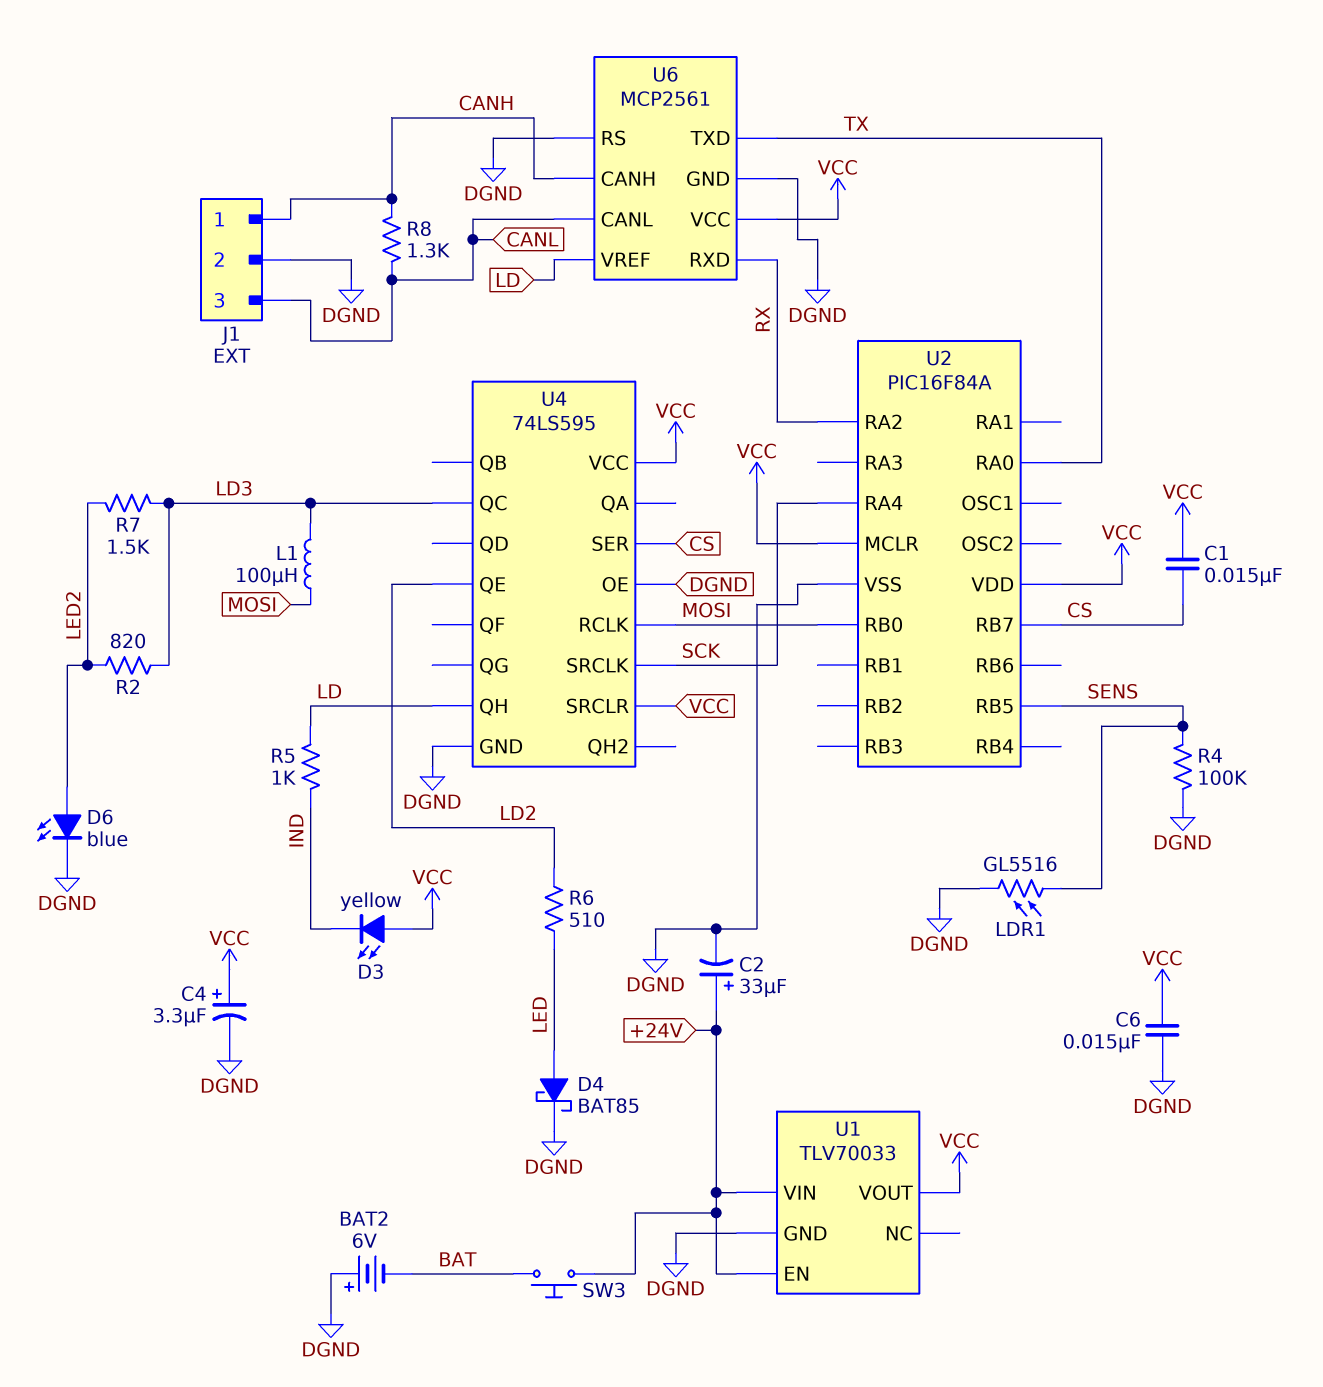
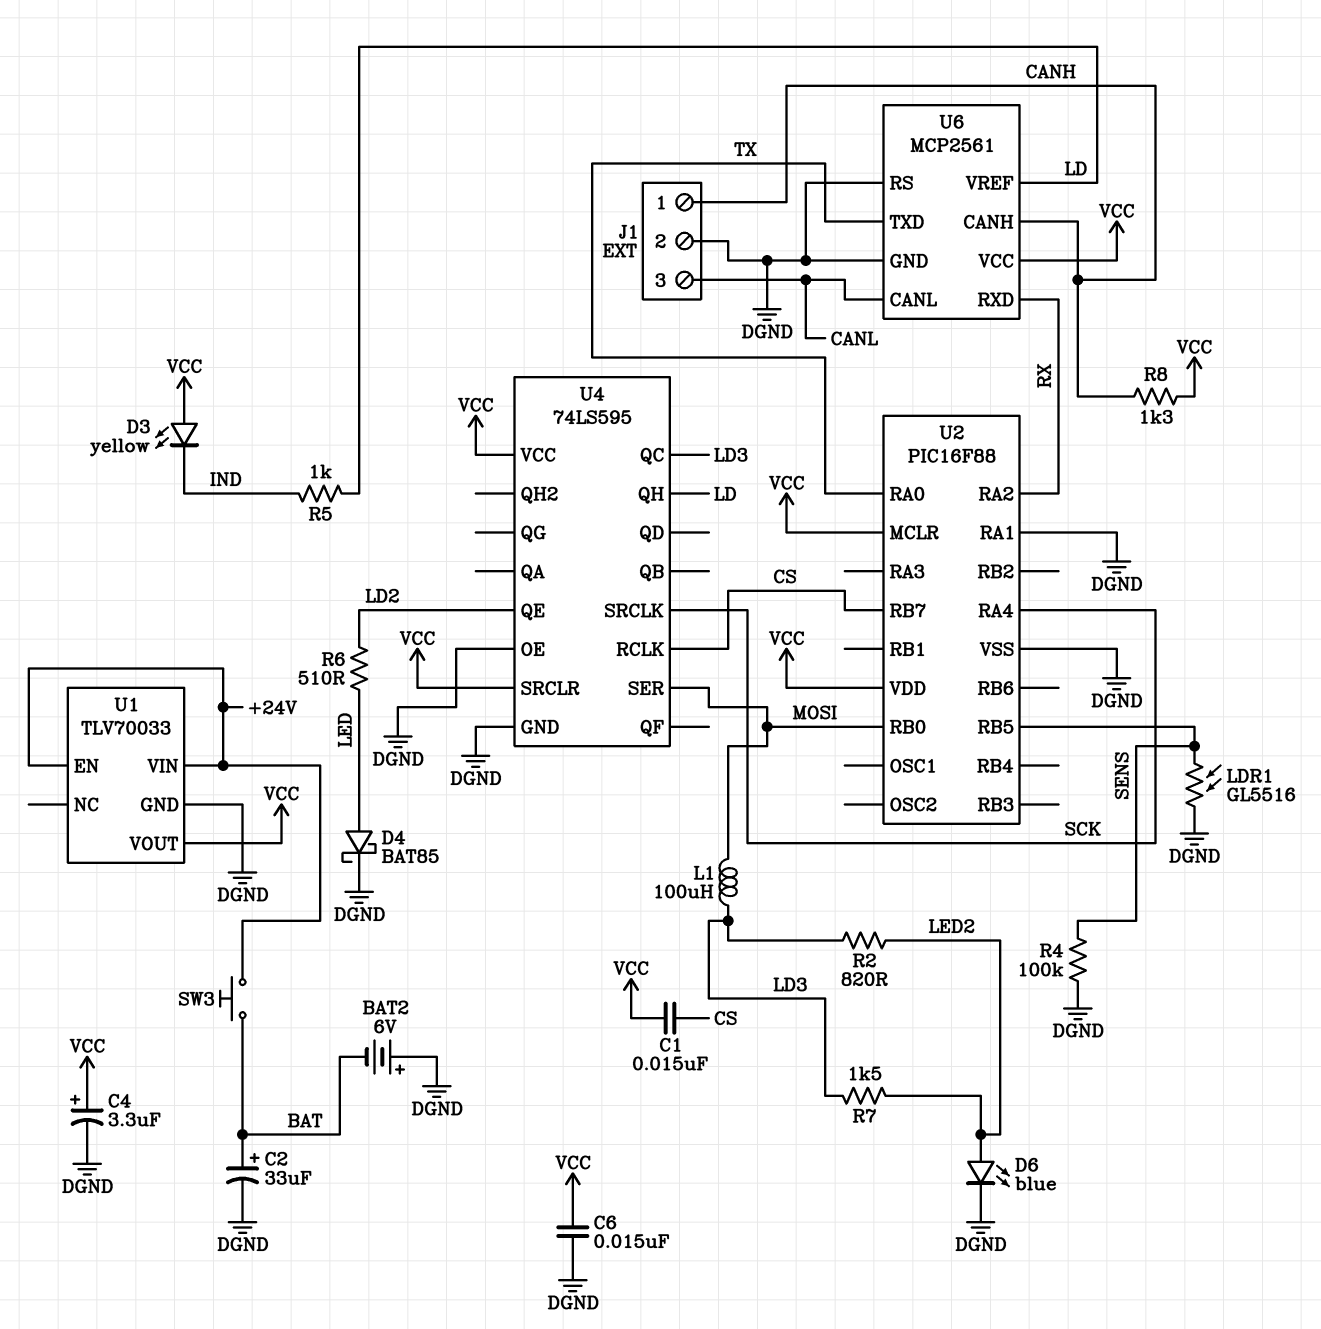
C2: 33uF (plus +24V, minus DGND) -> 33uF (plus BAT, minus DGND)
R8: 1.3k (CANH, CANL) -> 1.3k (CANH, VCC)
U2: PIC16F84A -> PIC16F88
U2 pin RA1: none -> DGND
U4 pin RCLK: MOSI -> CS
U4 pin SER: CS -> MOSI

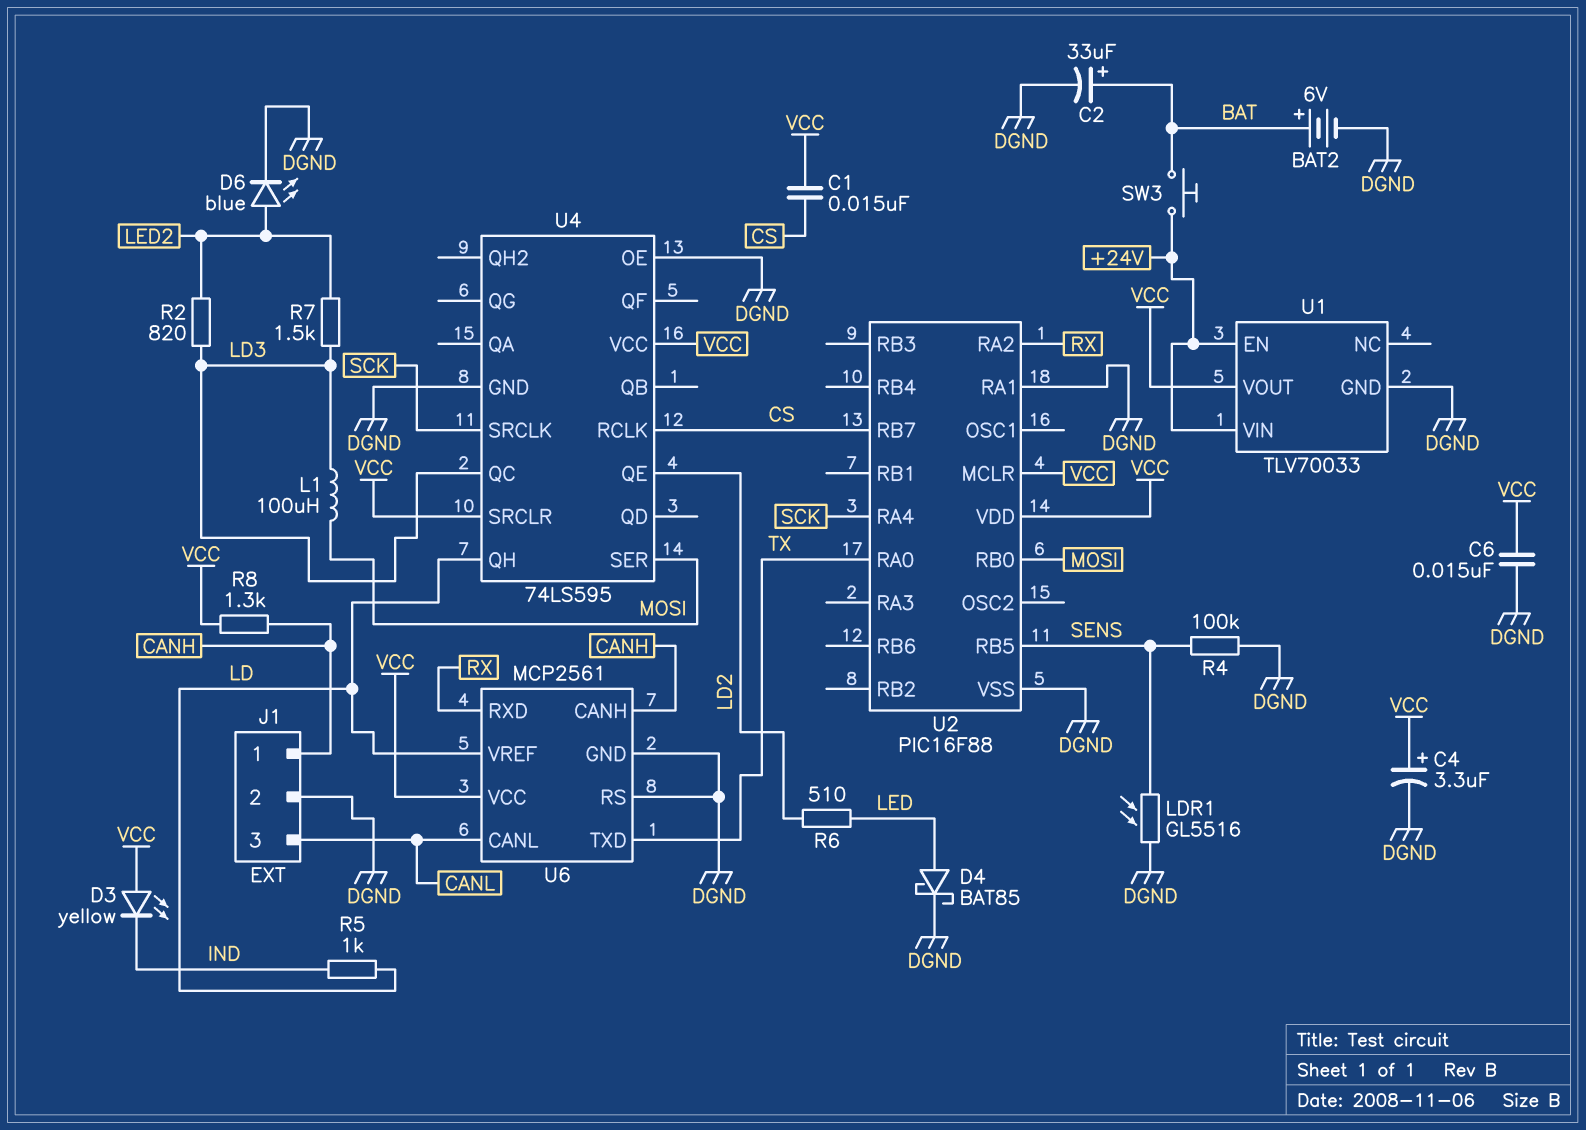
BAT2: 6V (plus DGND, minus BAT) -> 6V (plus BAT, minus DGND)

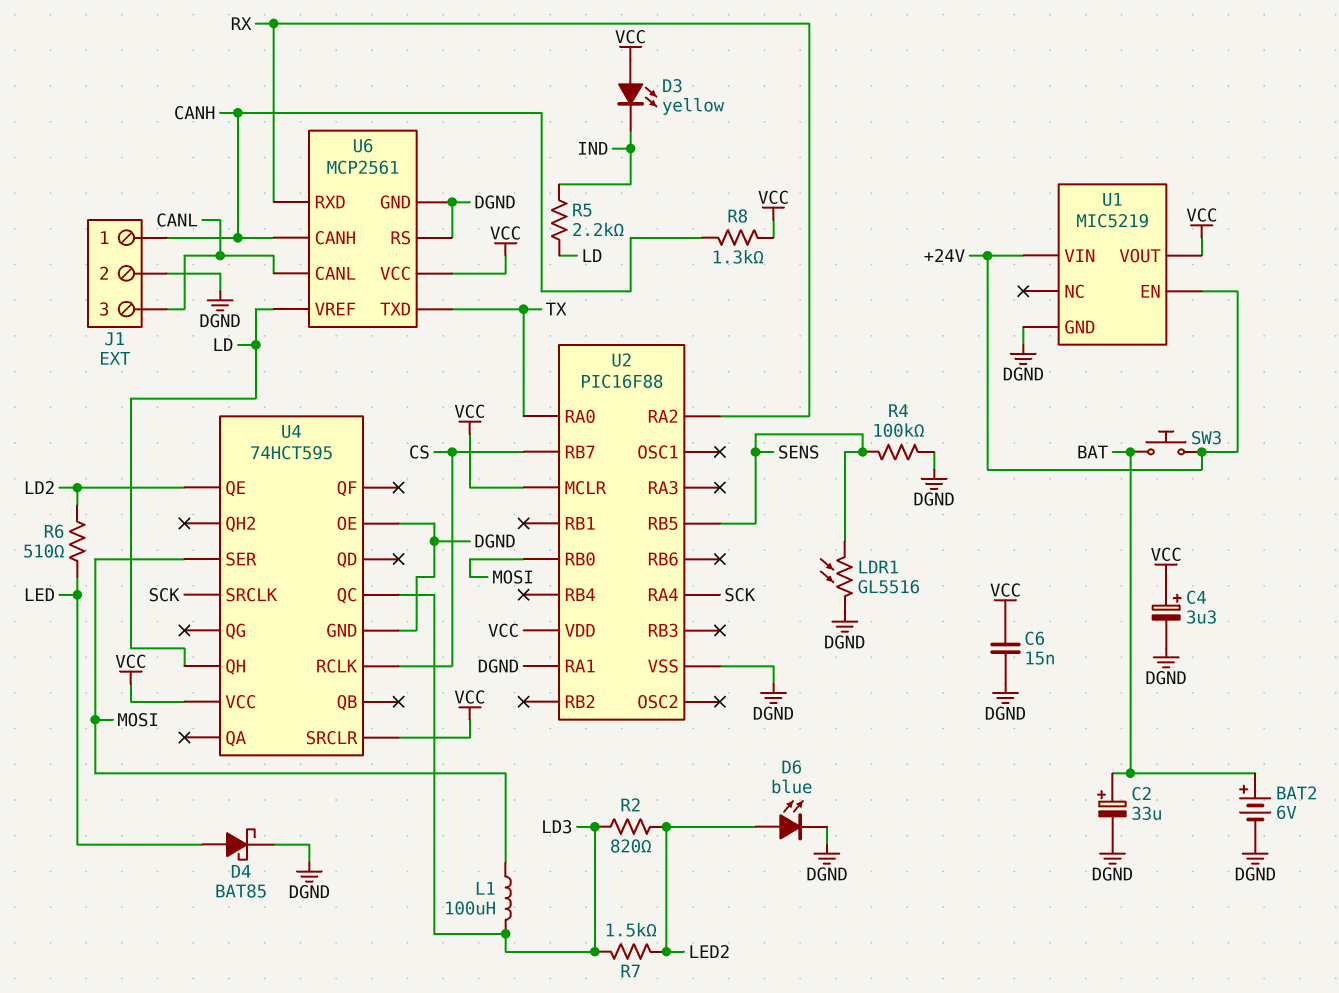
C1: 15nF (CS, VCC) -> none
R5: 1k (IND, LD) -> 2.2k (IND, LD)
U1: TLV70033 -> MIC5219
U4: 74LS595 -> 74HCT595

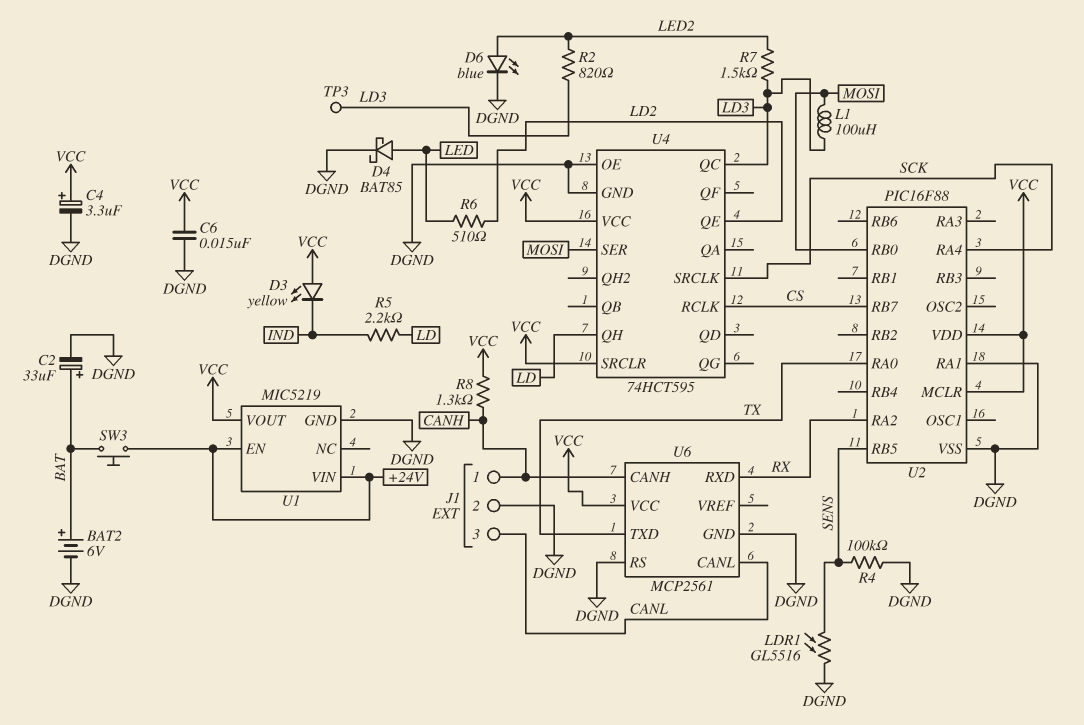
TP3: none -> test point (LD3)
U6 pin VREF: LD -> none

